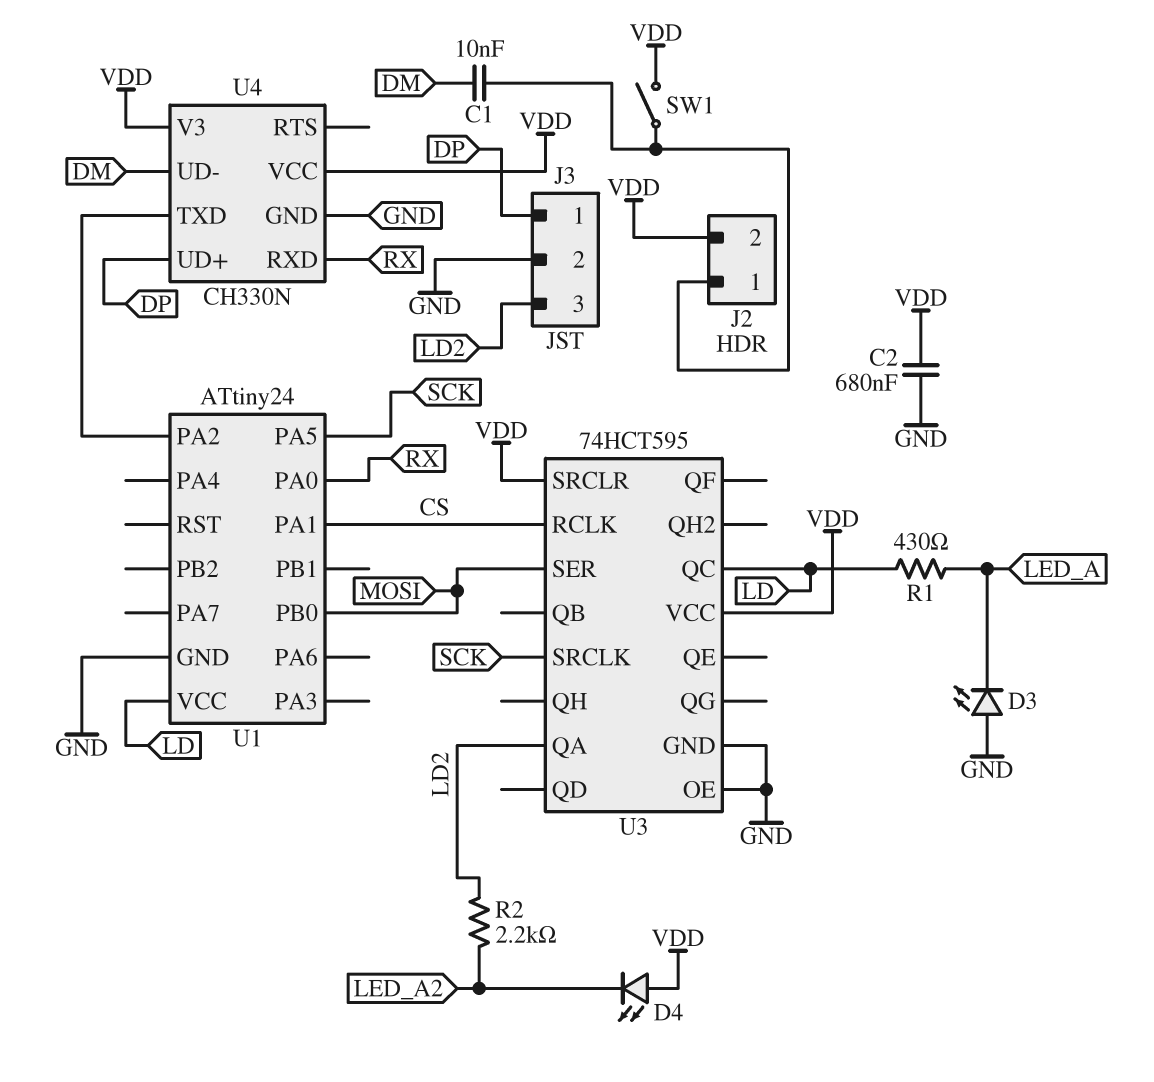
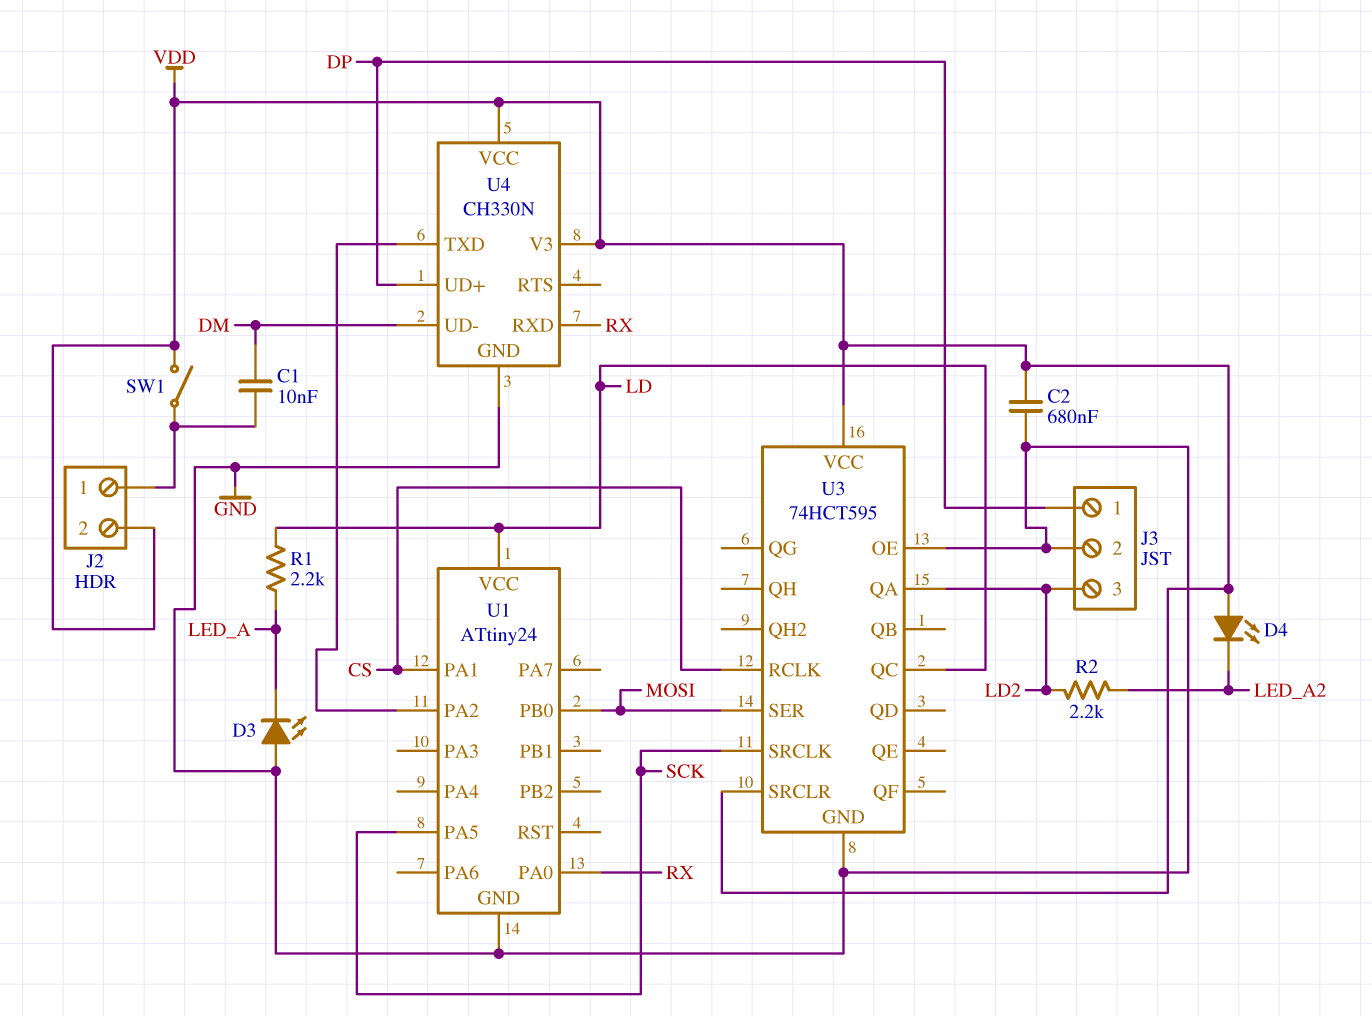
R1: 430 (LD, LED_A) -> 2.2k (LD, LED_A)

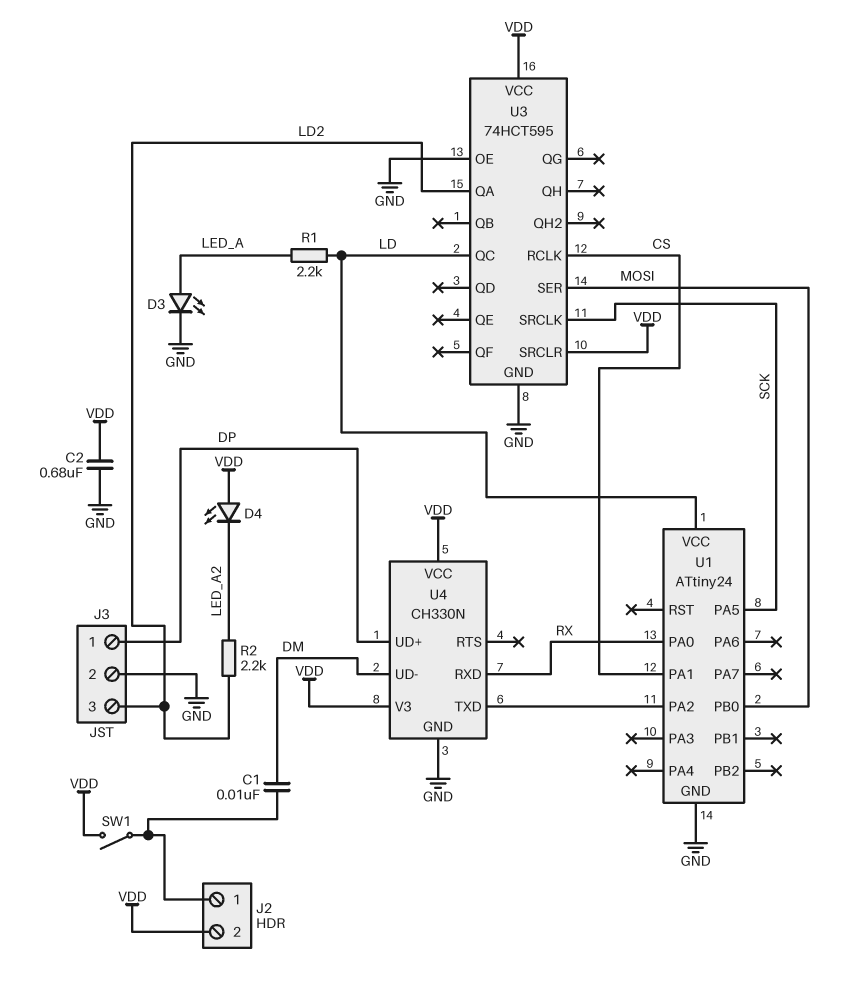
D3: LED (A GND, K LED_A) -> LED (A LED_A, K GND)

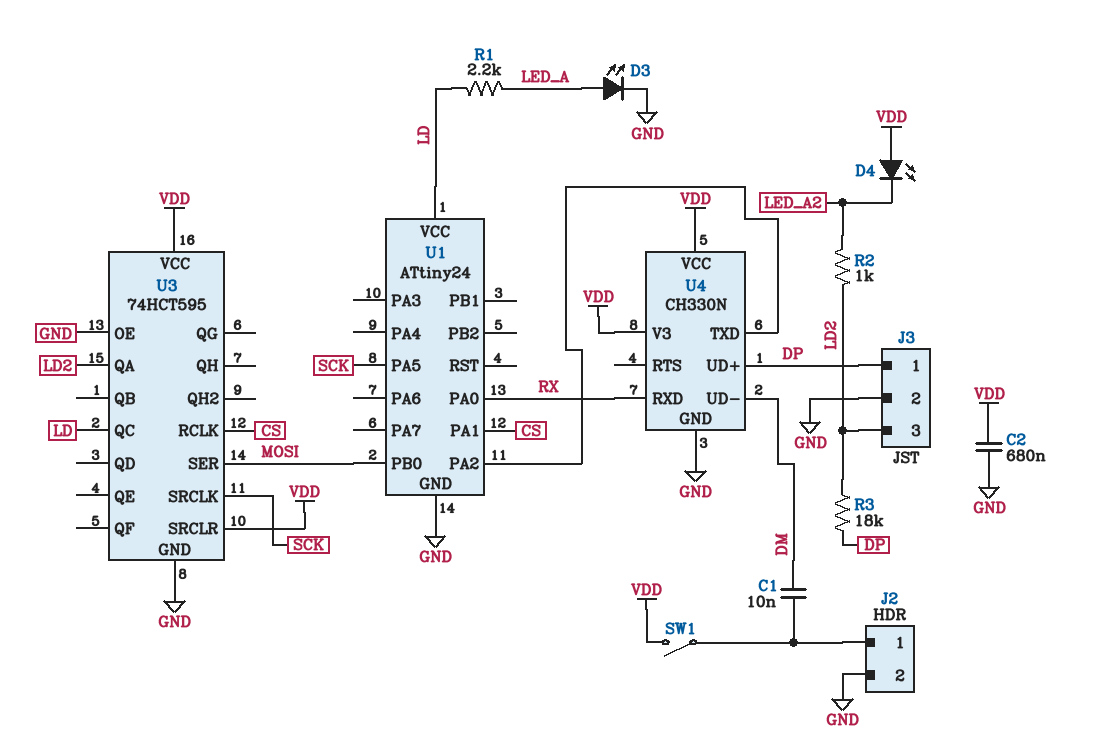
J2 pin 2: VDD -> GND
R2: 2.2k (LD2, LED_A2) -> 1k (LD2, LED_A2)
R3: none -> 18k (DP, LD2)

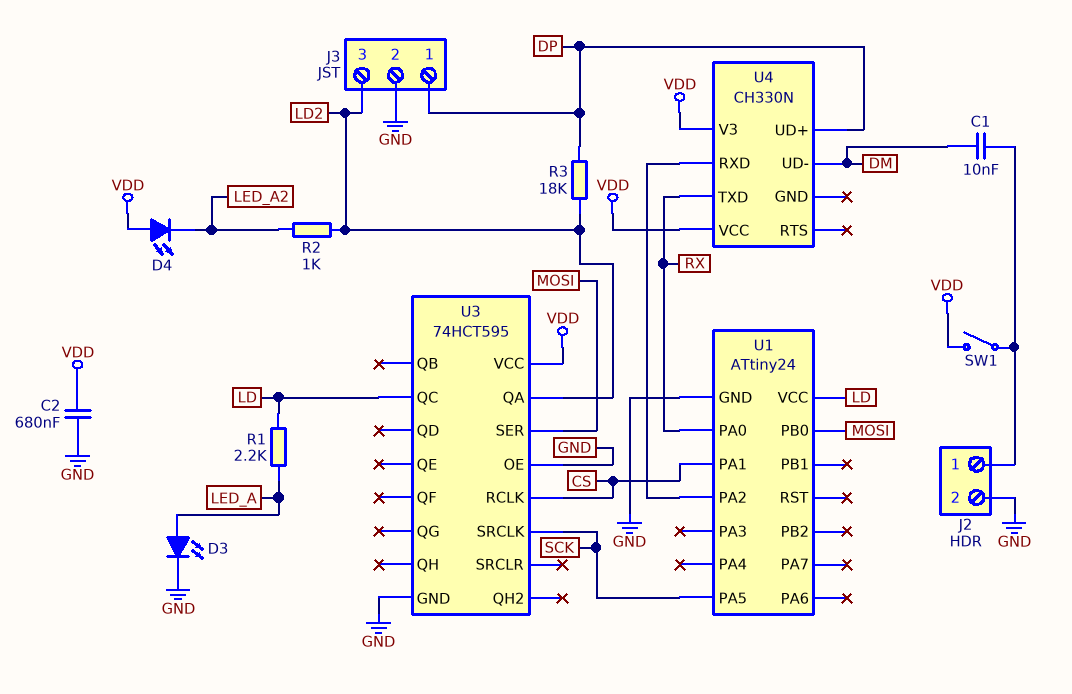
U3 pin SRCLR: VDD -> none
U4 pin GND: GND -> none
U4 pin RXD: RX -> U1/PA2
U4 pin TXD: U1/PA2 -> RX

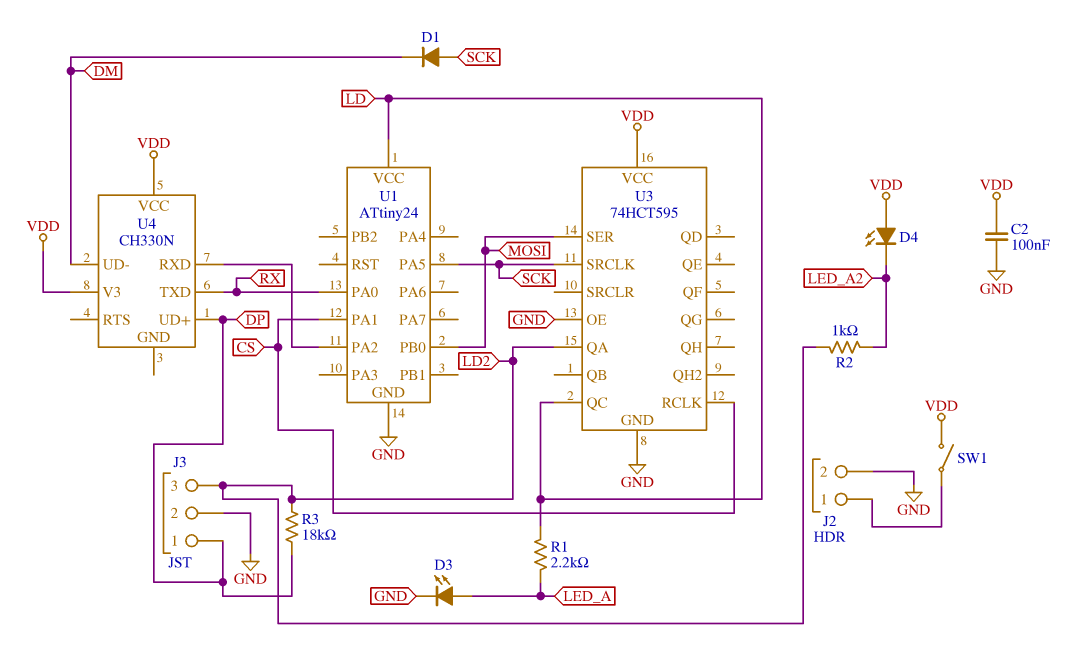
C1: 10nF (DM, J2/1) -> none
C2: 680nF (GND, VDD) -> 100nF (GND, VDD)
D1: none -> diode (A SCK, K DM)

